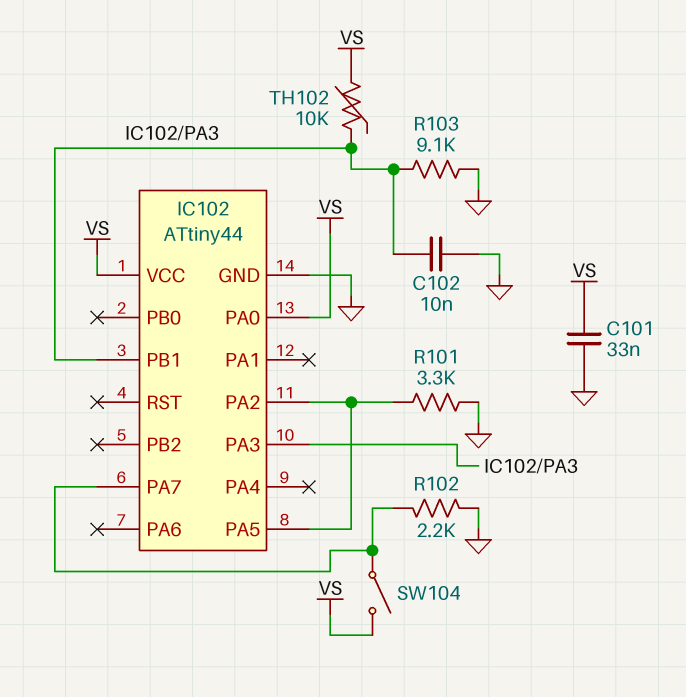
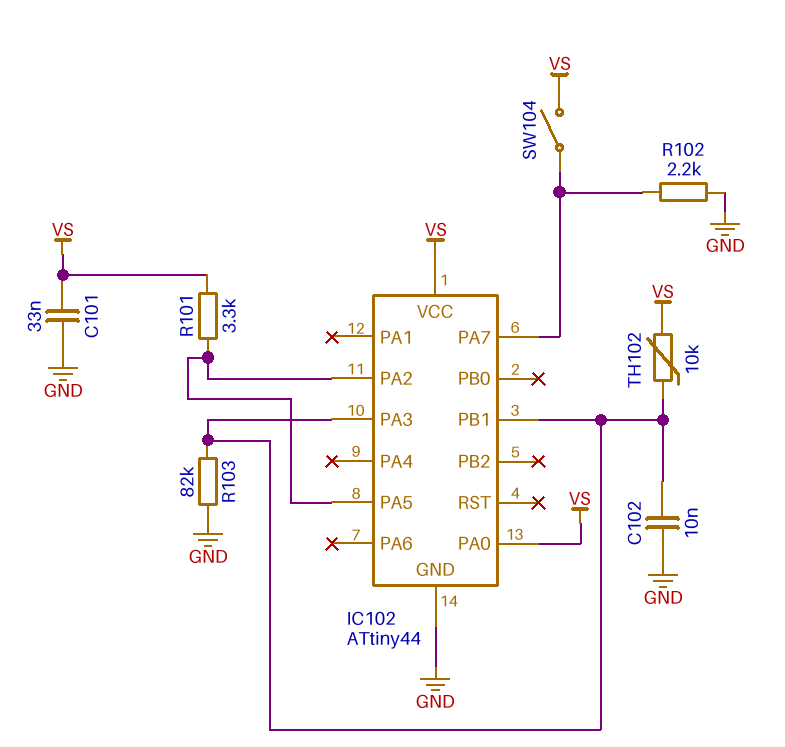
R101: 3.3k (GND, IC102/PA2) -> 3.3k (IC102/PA2, VS)
R103: 9.1k (GND, IC102/PA3) -> 82k (GND, IC102/PA3)

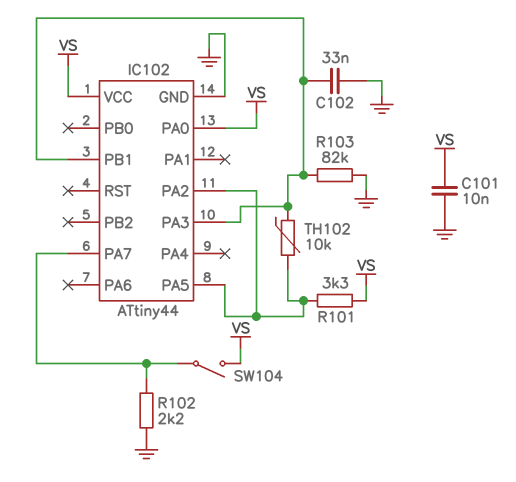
C101: 33nF (GND, VS) -> 10nF (GND, VS)
C102: 10nF (GND, IC102/PA3) -> 33nF (GND, IC102/PA3)
TH102: 10k (IC102/PA3, VS) -> 10k (IC102/PA2, IC102/PA3)

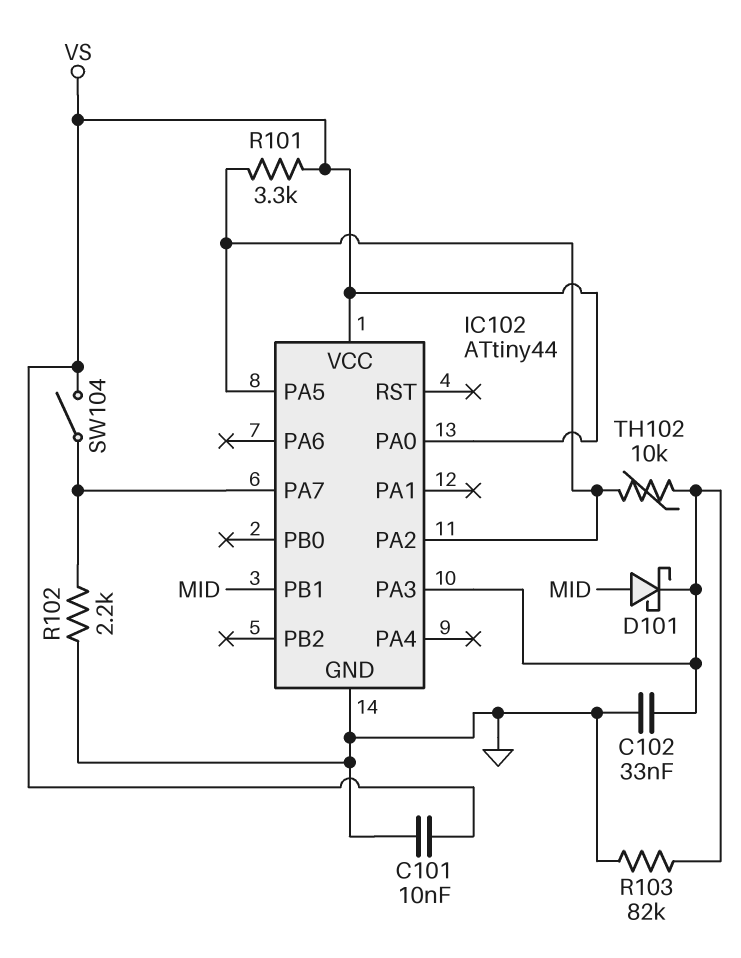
D101: none -> schottky (A MID, K IC102/PA3)
IC102 pin PB1: IC102/PA3 -> MID

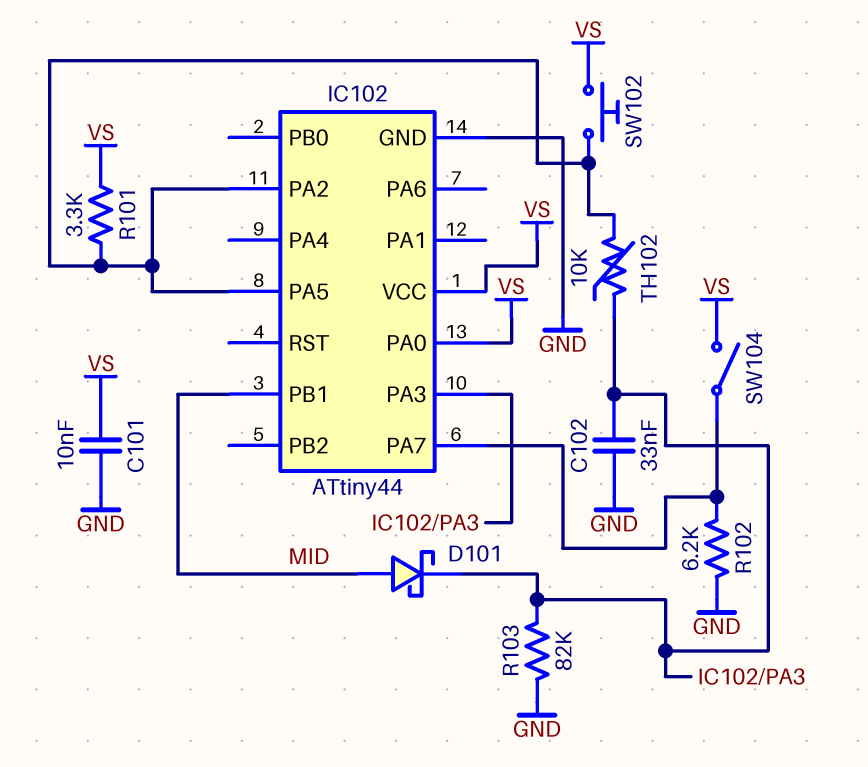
R102: 2.2k (GND, IC102/PA7) -> 6.2k (GND, IC102/PA7)
SW102: none -> button (IC102/PA2, VS)

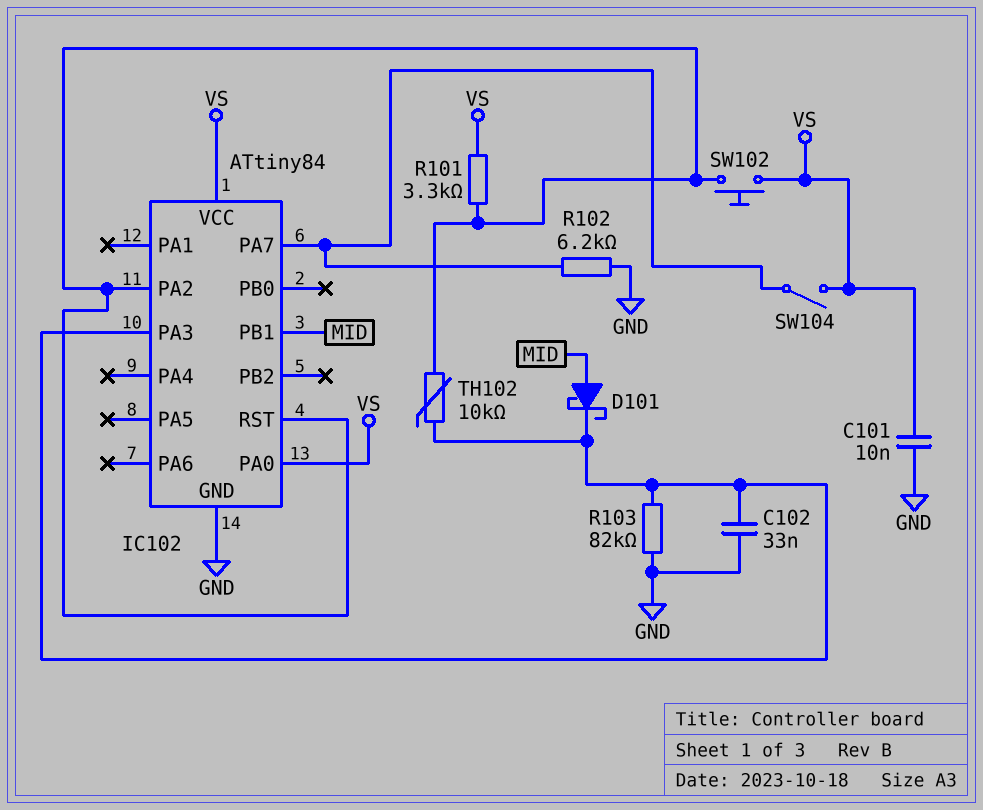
IC102: ATtiny44 -> ATtiny84
IC102 pin PA5: IC102/PA2 -> none
IC102 pin RST: none -> IC102/PA2

